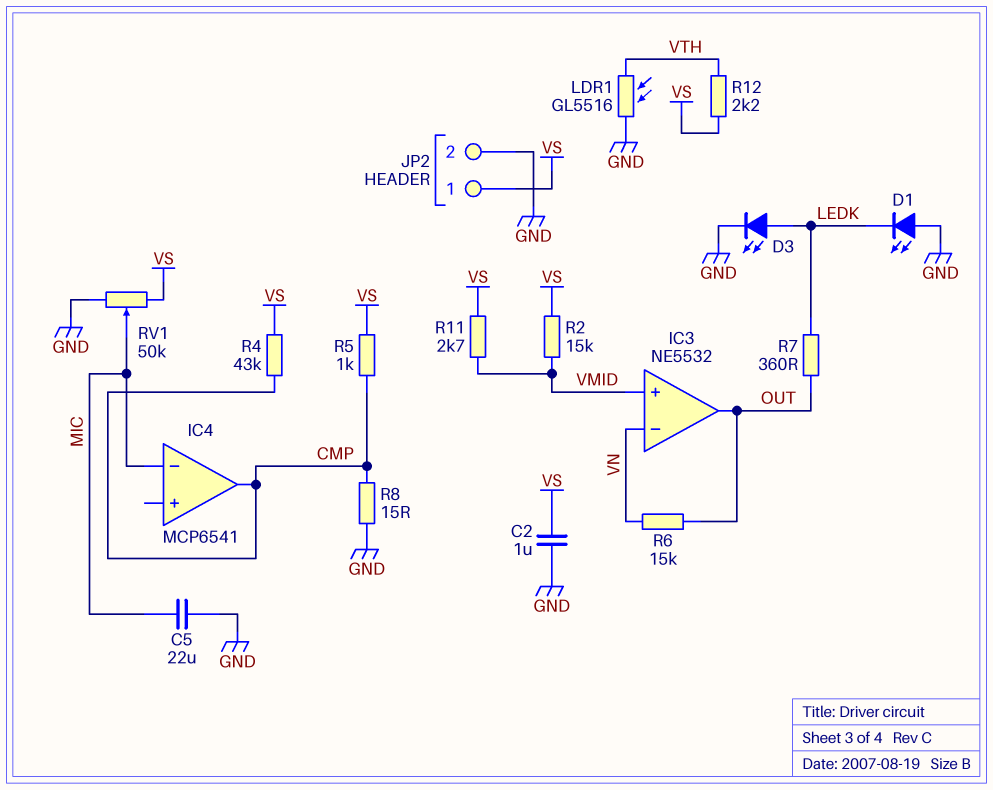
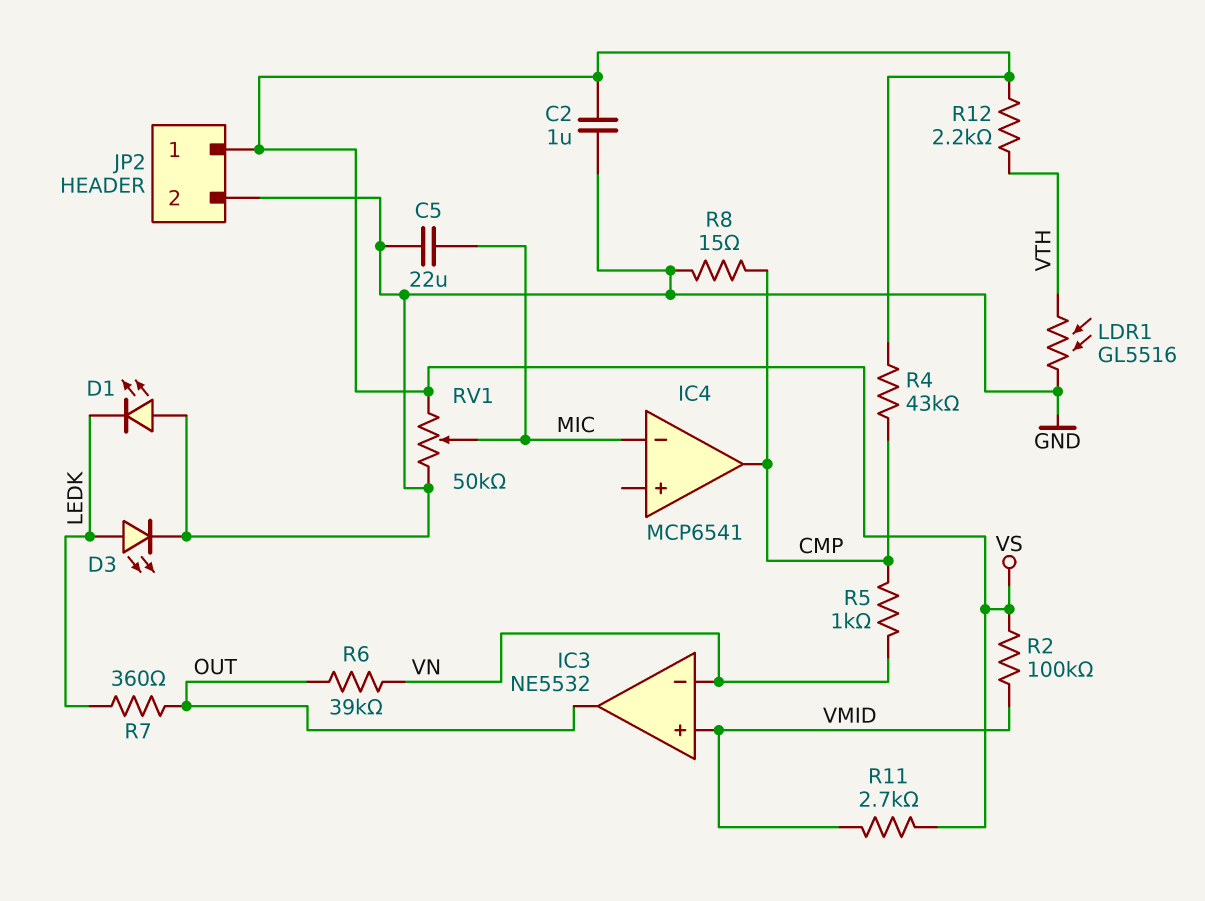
R2: 15k (VMID, VS) -> 100k (VMID, VS)
R5: 1k (CMP, VS) -> 1k (CMP, VN)
R6: 15k (OUT, VN) -> 39k (OUT, VN)

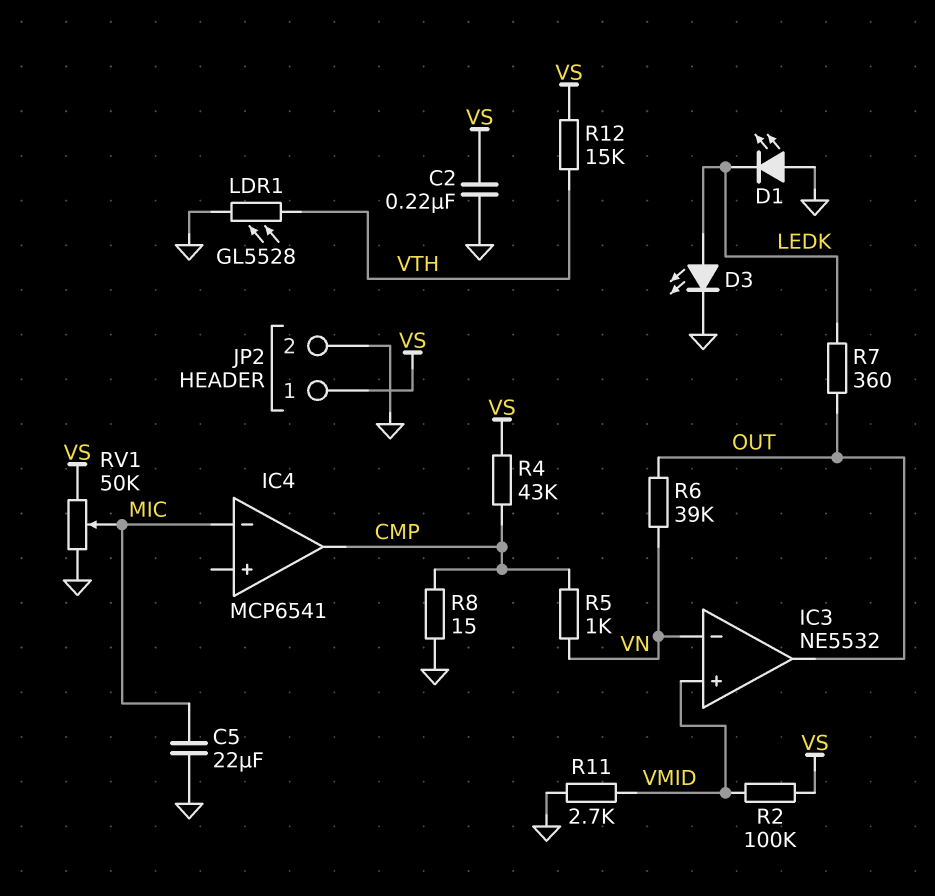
C2: 1uF (GND, VS) -> 220nF (GND, VS)
LDR1: GL5516 (GND, VTH) -> GL5528 (GND, VTH)
R11: 2.7k (VMID, VS) -> 2.7k (GND, VMID)
R12: 2.2k (VS, VTH) -> 15k (VS, VTH)

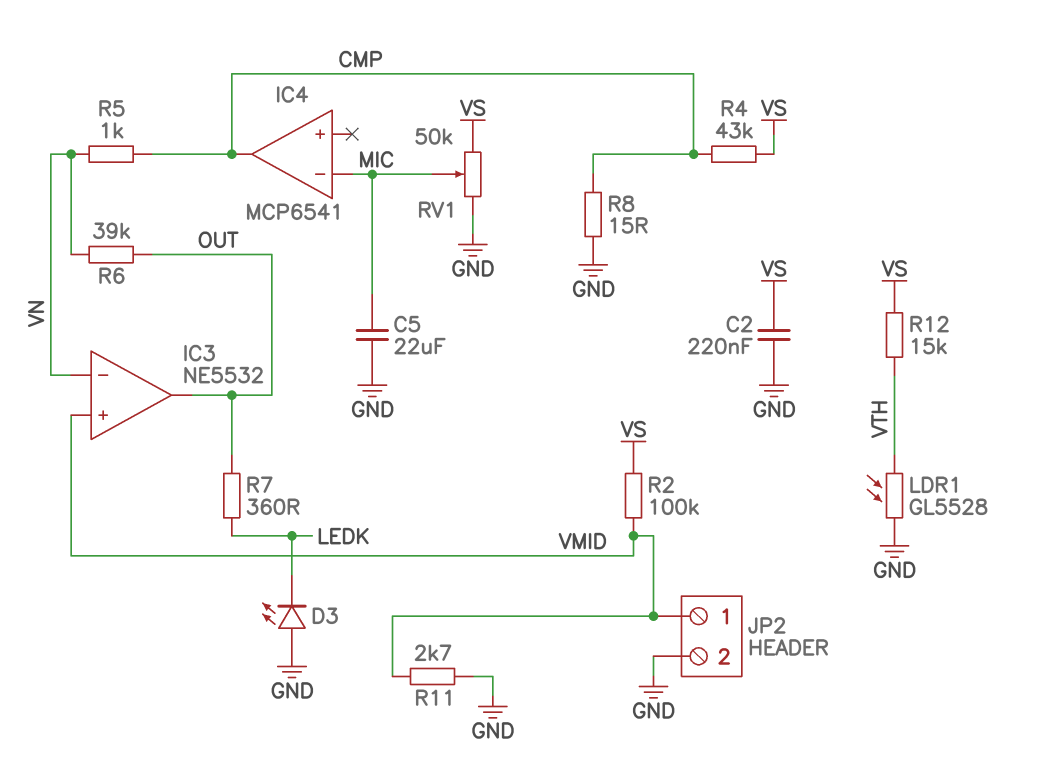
D1: LED (A GND, K LEDK) -> none
D3: LED (A LEDK, K GND) -> LED (A GND, K LEDK)
JP2 pin 1: VS -> VMID

